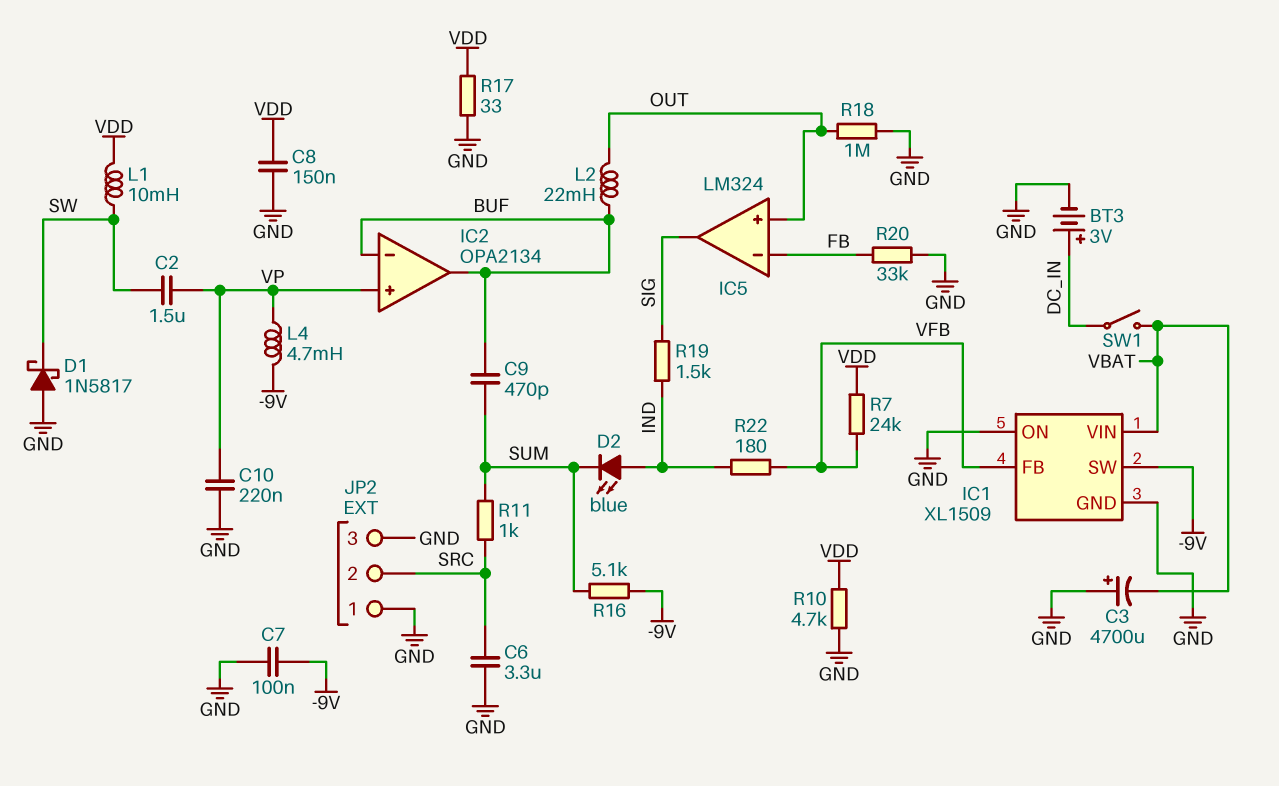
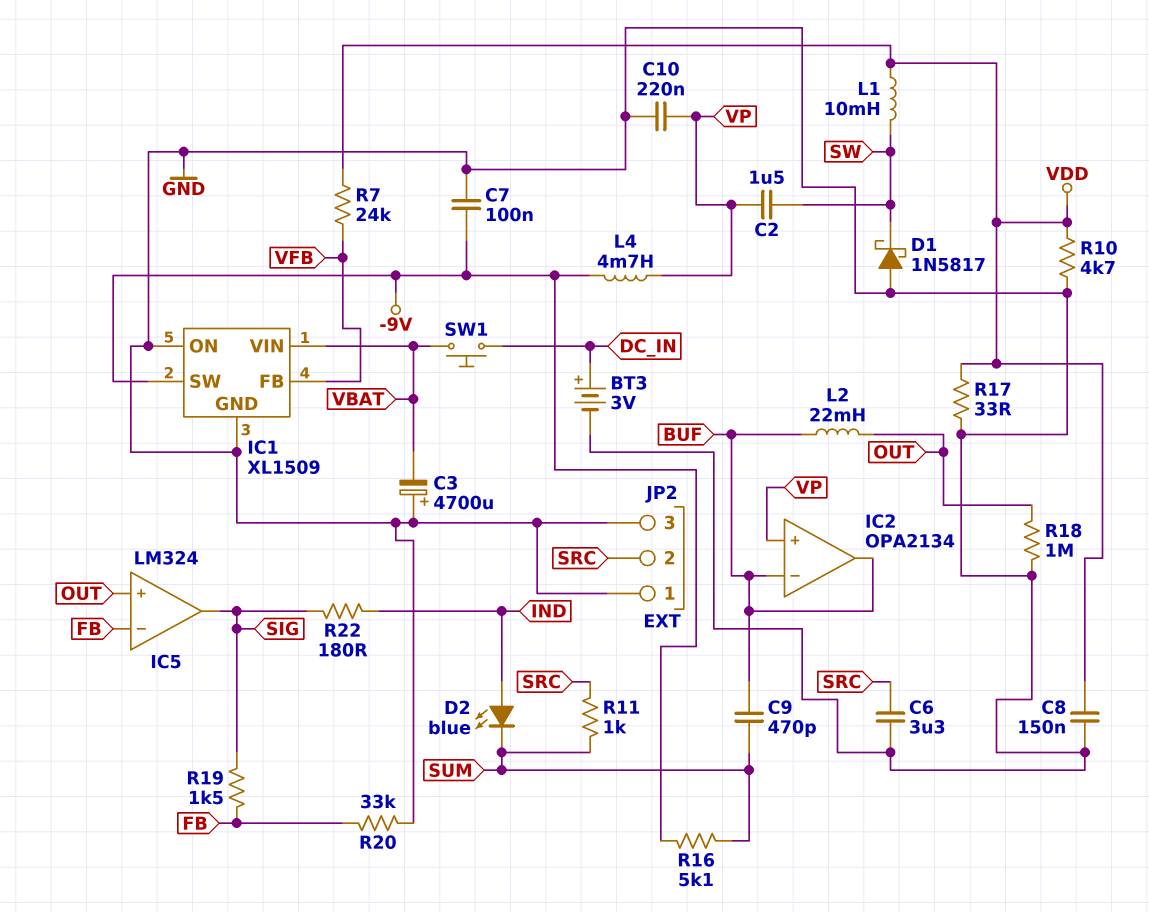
R19: 1.5k (IND, SIG) -> 1.5k (FB, SIG)
R22: 180 (IND, VFB) -> 180 (IND, SIG)
SW1: switch (DC_IN, VBAT) -> button (DC_IN, VBAT)

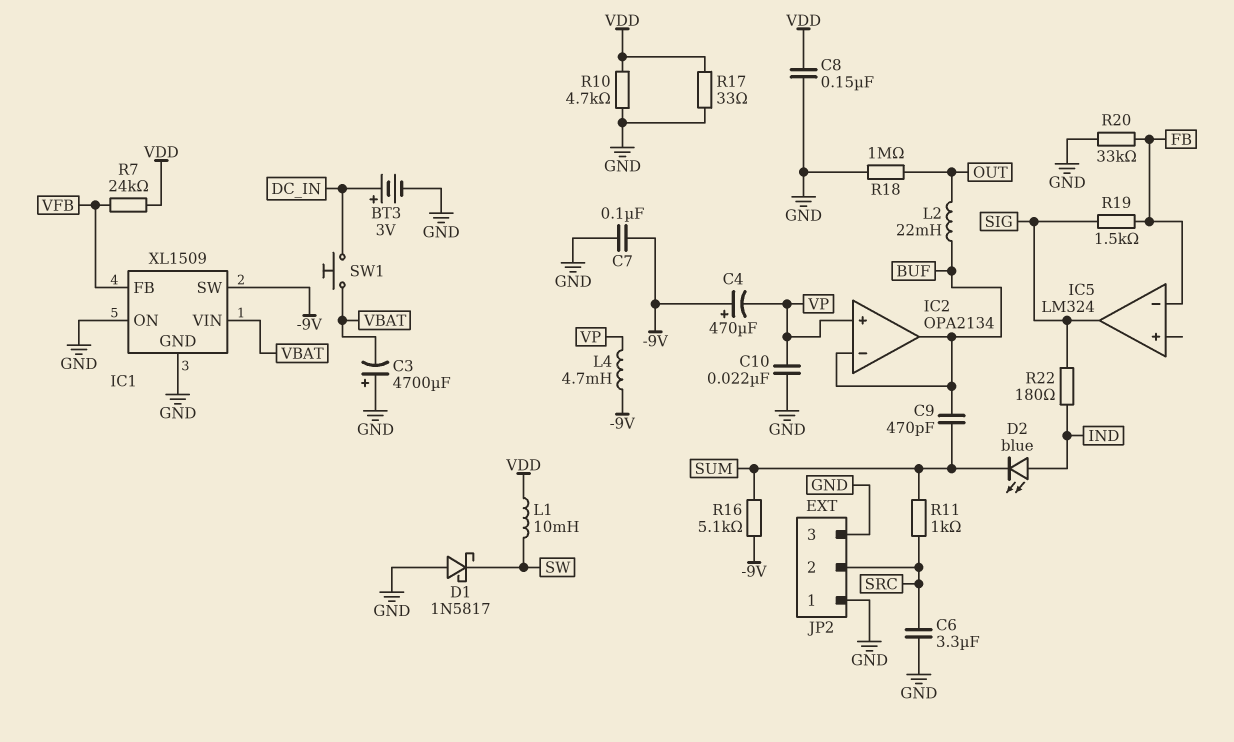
C2: 1.5uF (SW, VP) -> none
C4: none -> 470uF (plus -9V, minus VP)
C10: 220nF (GND, VP) -> 22nF (GND, VP)
IC5 pin in+: OUT -> none

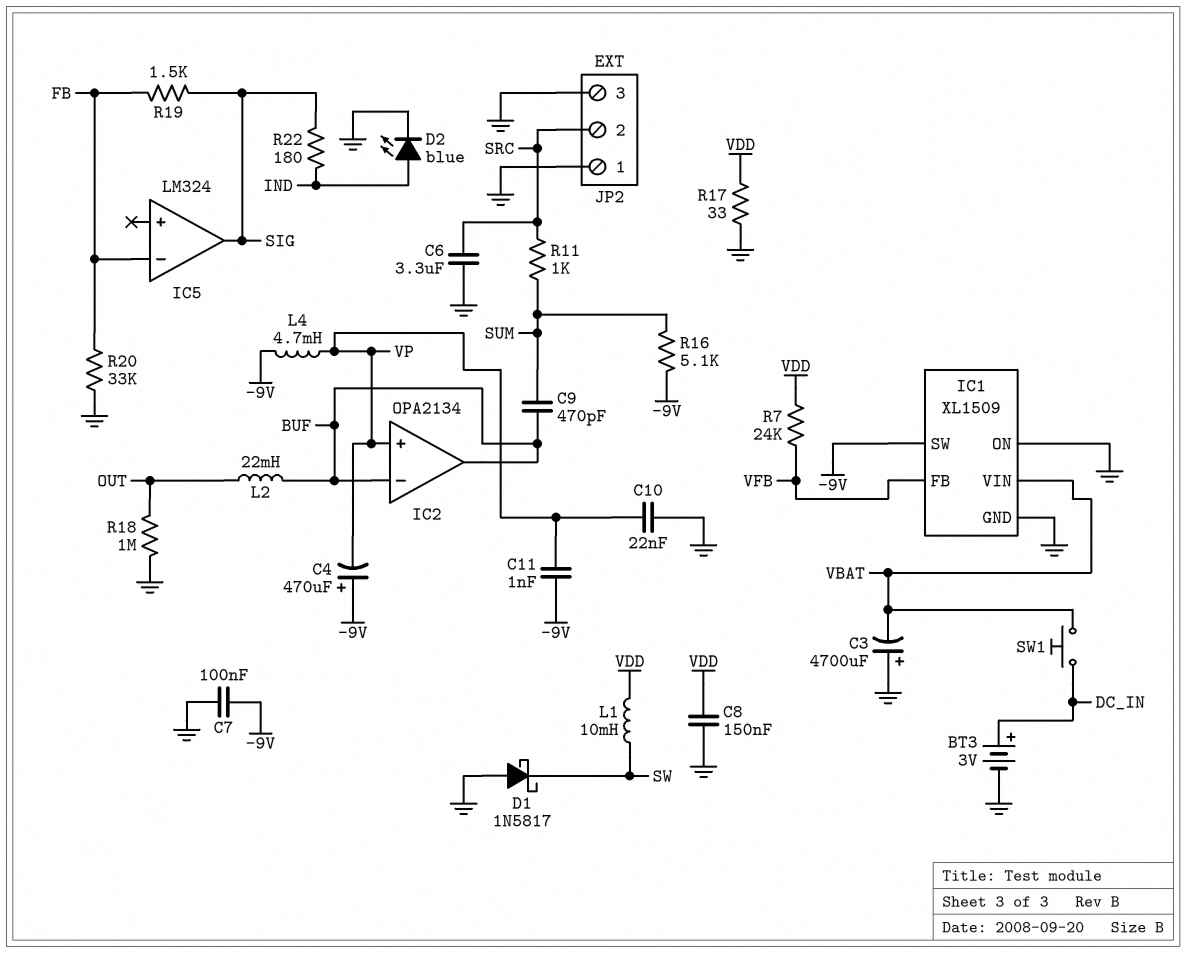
C11: none -> 1nF (-9V, VP)
D2: LED blue (A IND, K SUM) -> LED blue (A IND, K GND)
R10: 4.7k (GND, VDD) -> none

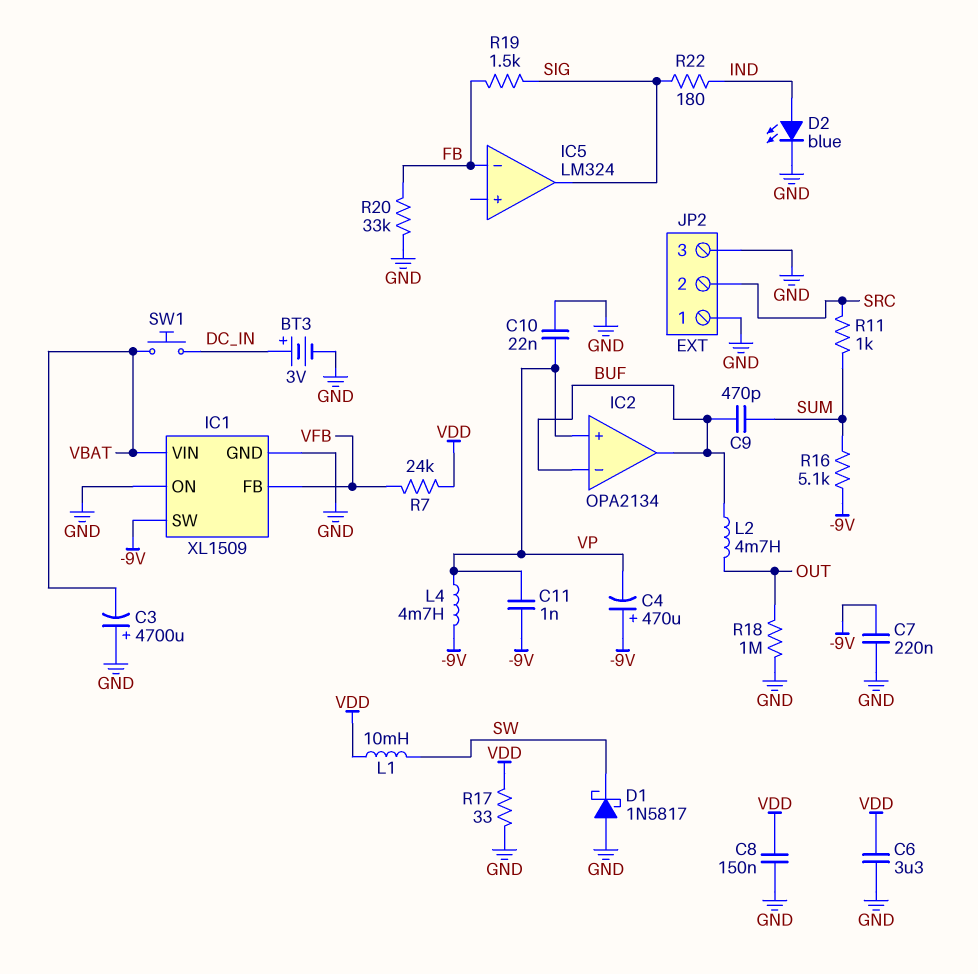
C6: 3.3uF (GND, SRC) -> 3.3uF (GND, VDD)
C7: 100nF (-9V, GND) -> 220nF (-9V, GND)
L2: 22mH (BUF, OUT) -> 4.7mH (BUF, OUT)

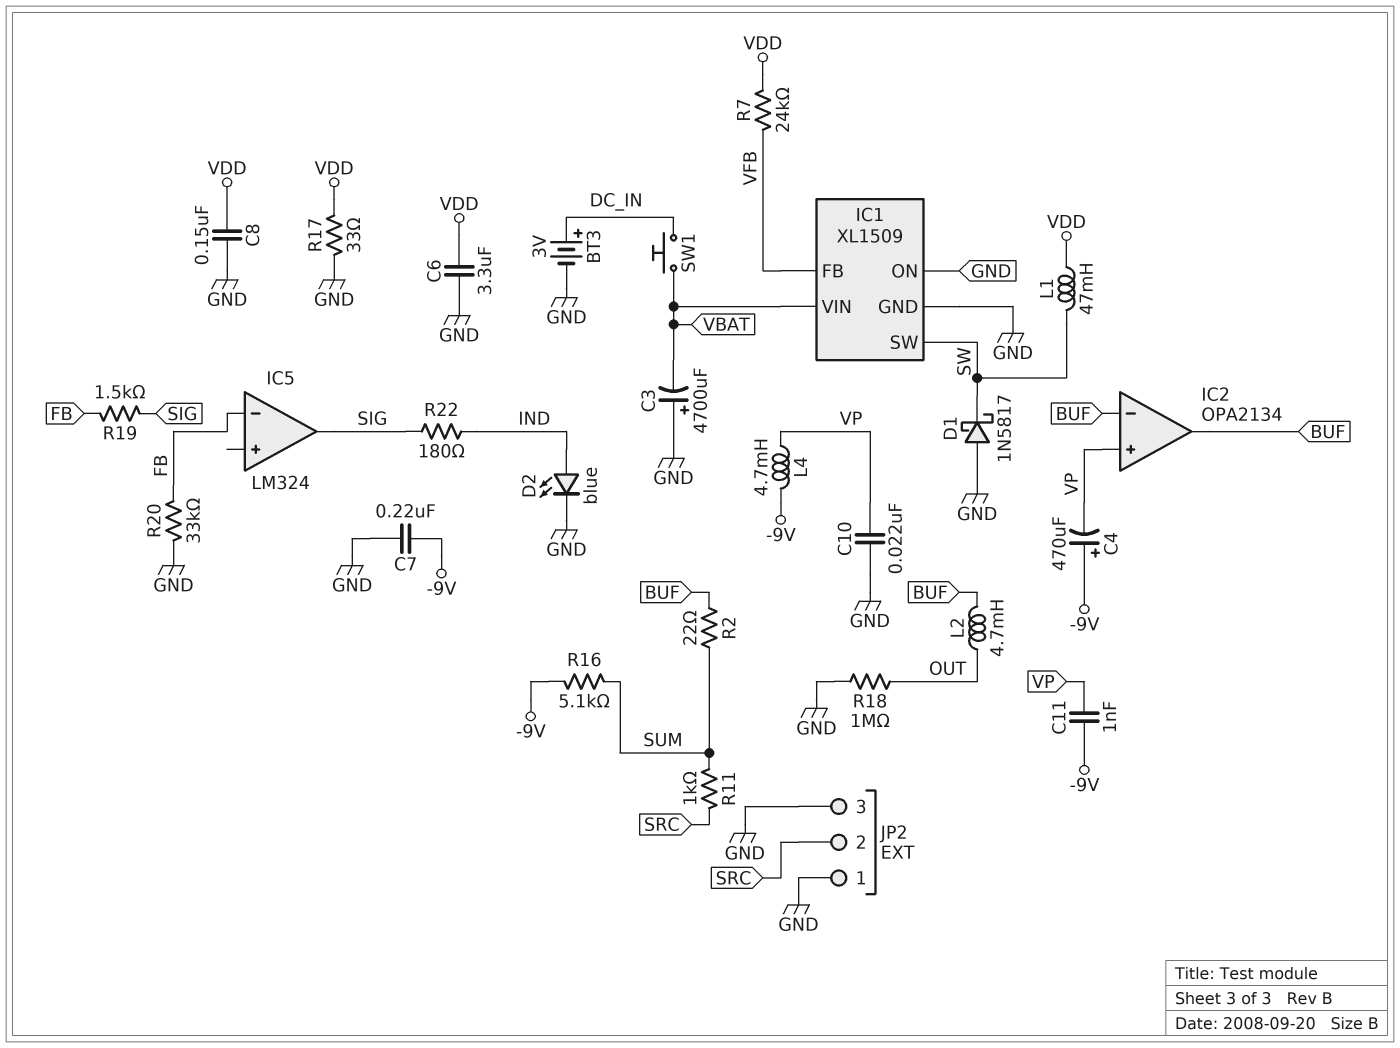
C9: 470pF (BUF, SUM) -> none
IC1 pin SW: -9V -> SW
L1: 10mH (SW, VDD) -> 47mH (SW, VDD)
R2: none -> 22 (BUF, SUM)

